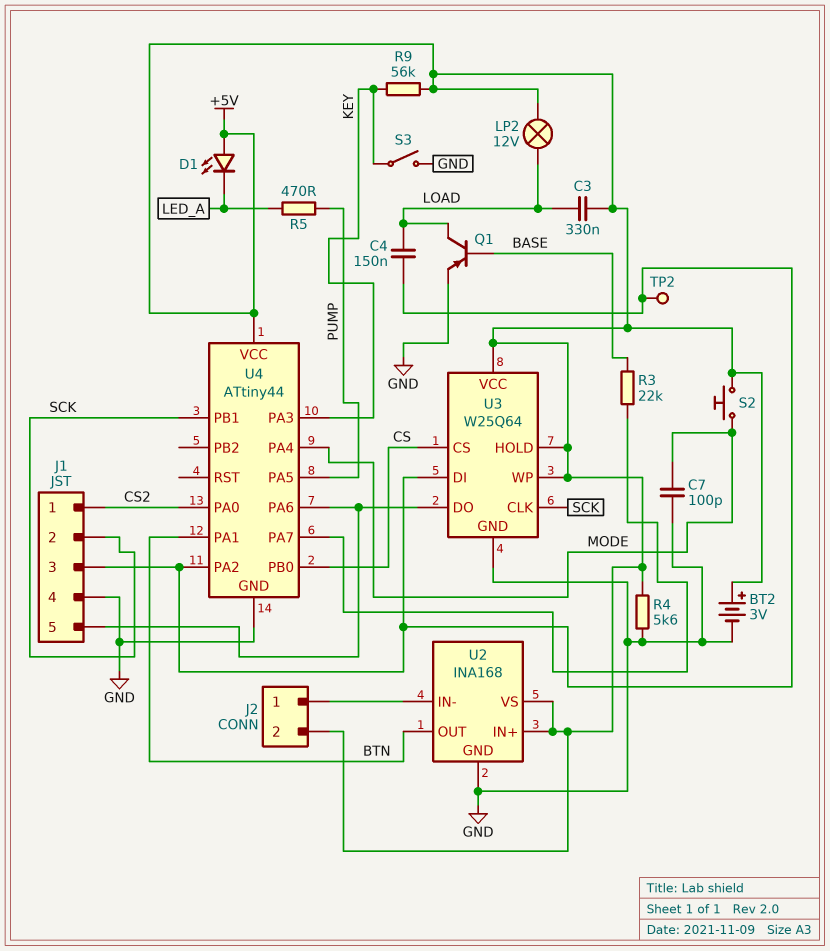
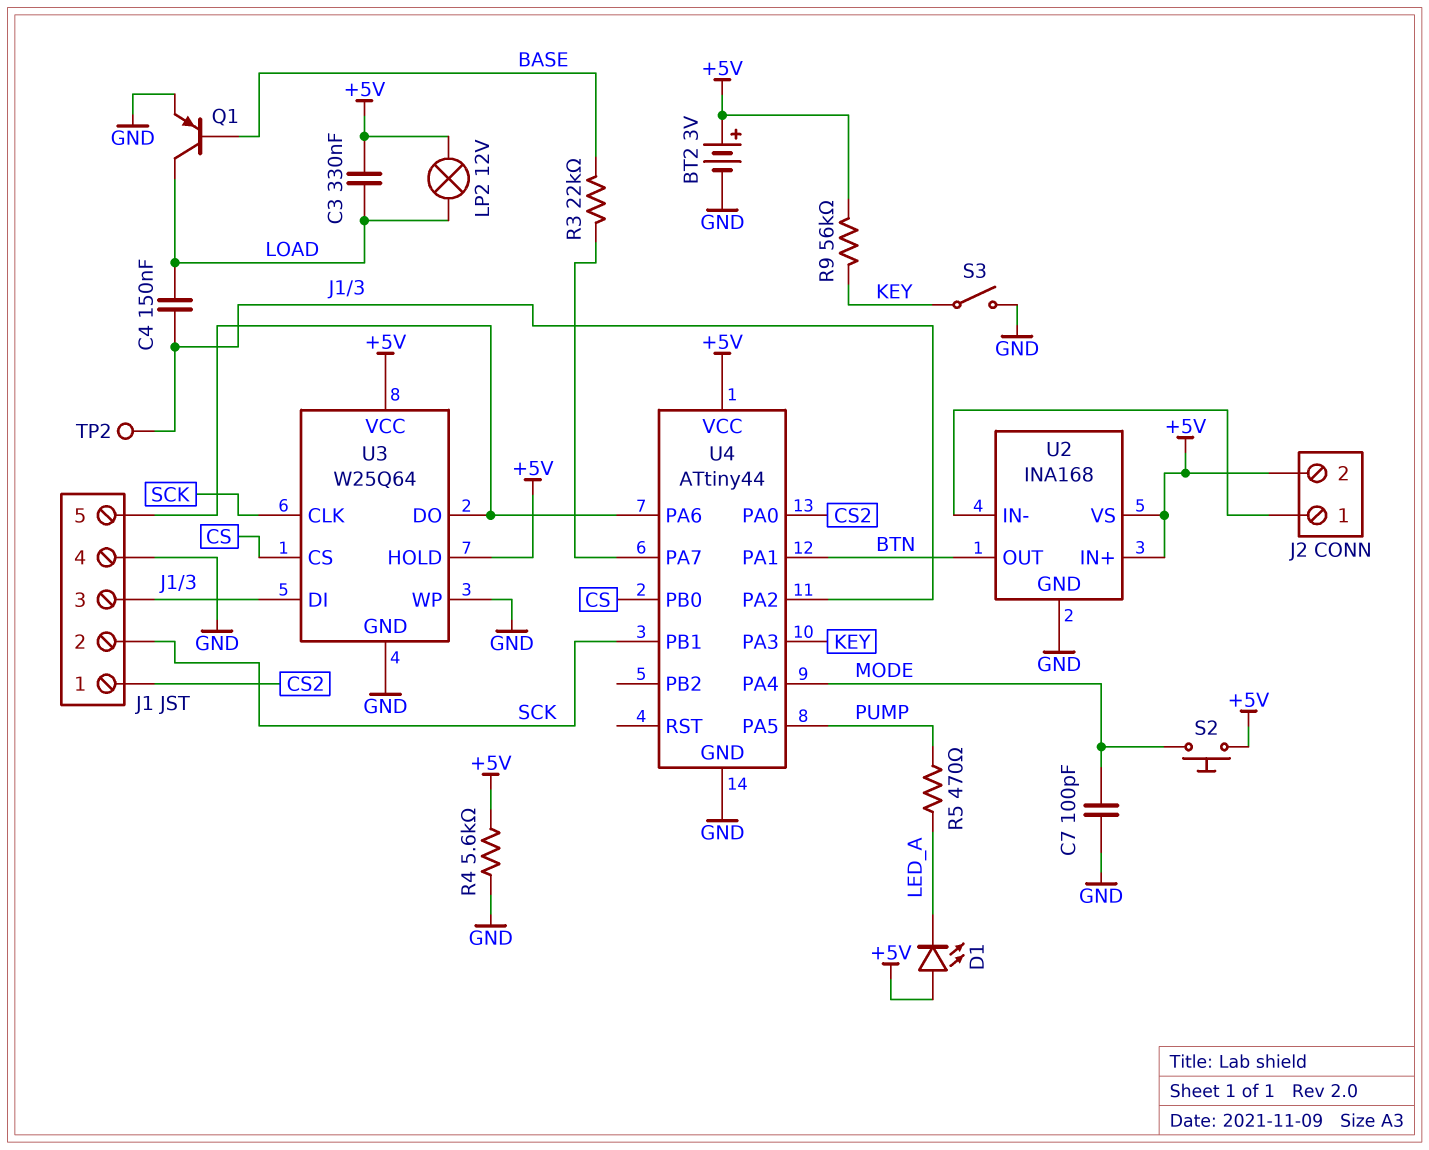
U3 pin WP: +5V -> GND

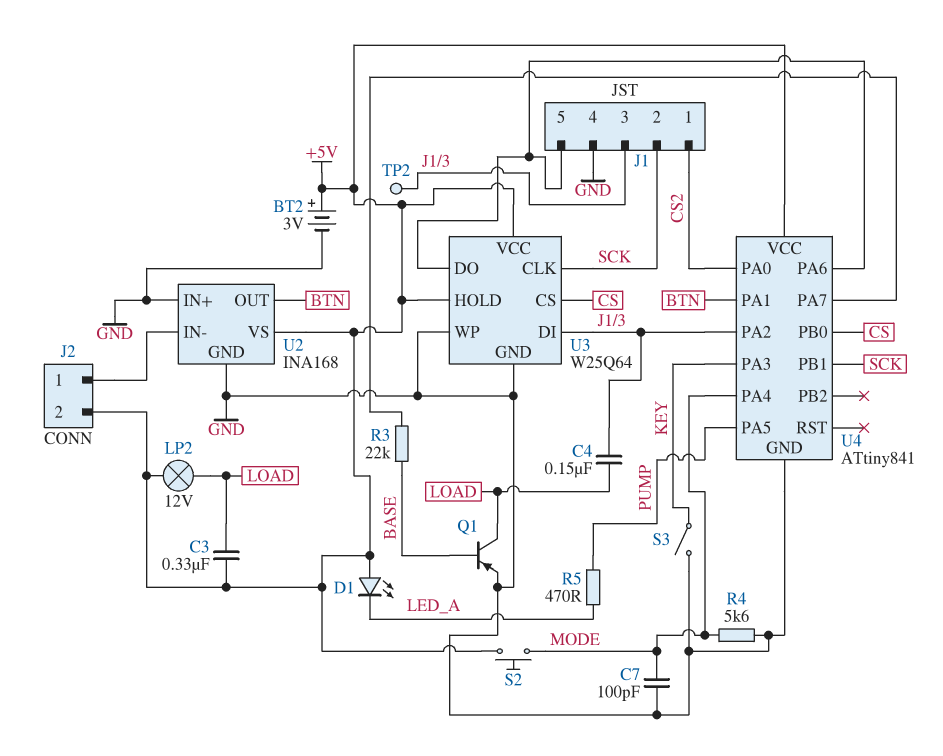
R4: 5.6k (+5V, GND) -> 5.6k (GND, MODE)
R9: 56k (+5V, KEY) -> none
U2 pin IN+: +5V -> GND
U4: ATtiny44 -> ATtiny841

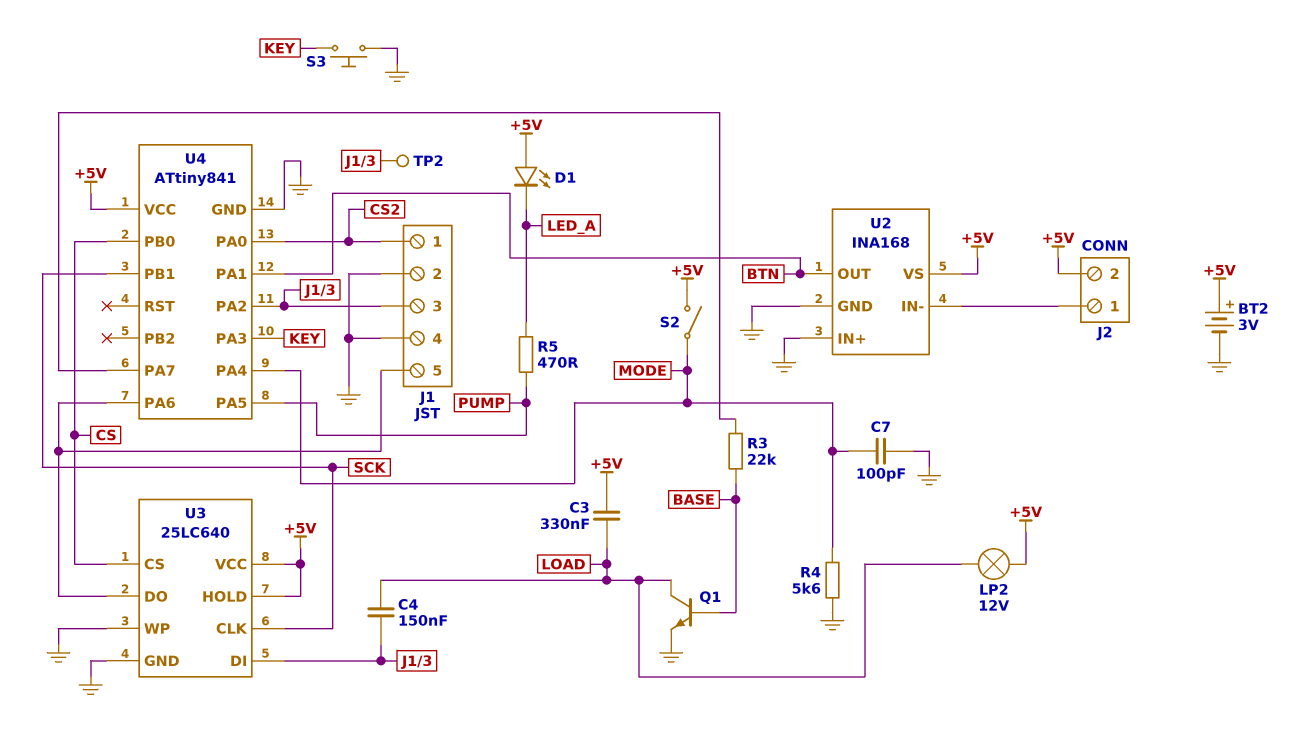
J1 pin 2: SCK -> GND
Q1: PNP (B BASE, C LOAD, E GND) -> NPN (B BASE, C LOAD, E GND)
S2: button (+5V, MODE) -> switch (+5V, MODE)
S3: switch (GND, KEY) -> button (GND, KEY)
U3: W25Q64 -> 25LC640

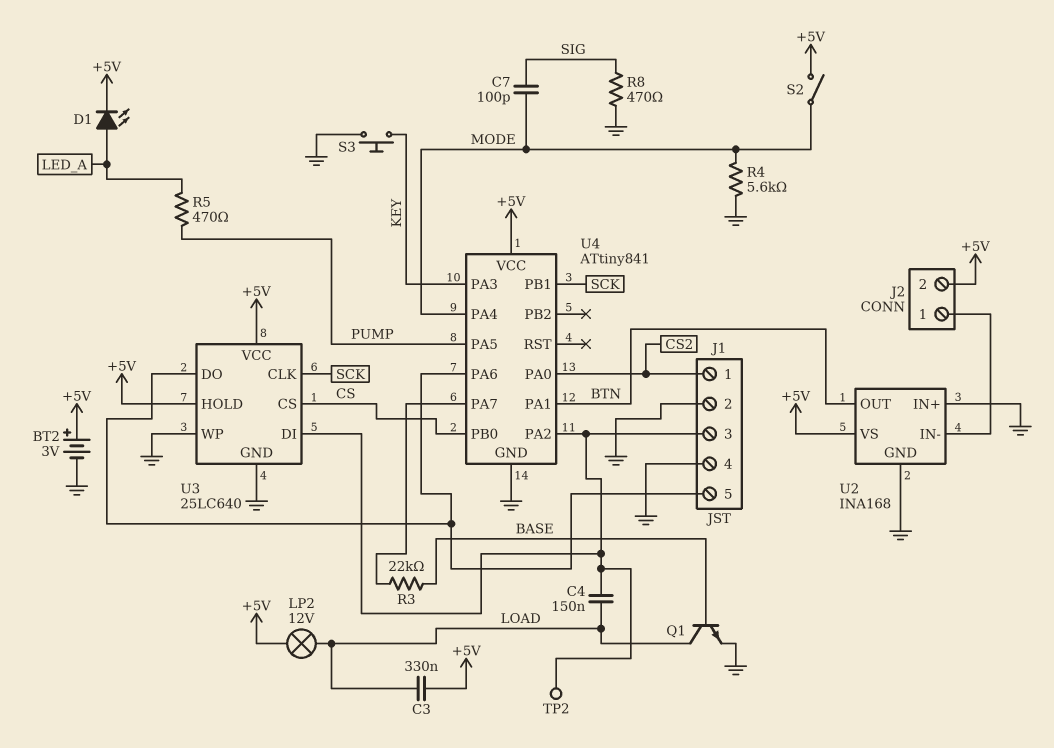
C7: 100pF (GND, MODE) -> 100pF (MODE, SIG)
D1: LED (A +5V, K LED_A) -> LED (A LED_A, K +5V)
R8: none -> 470 (GND, SIG)

